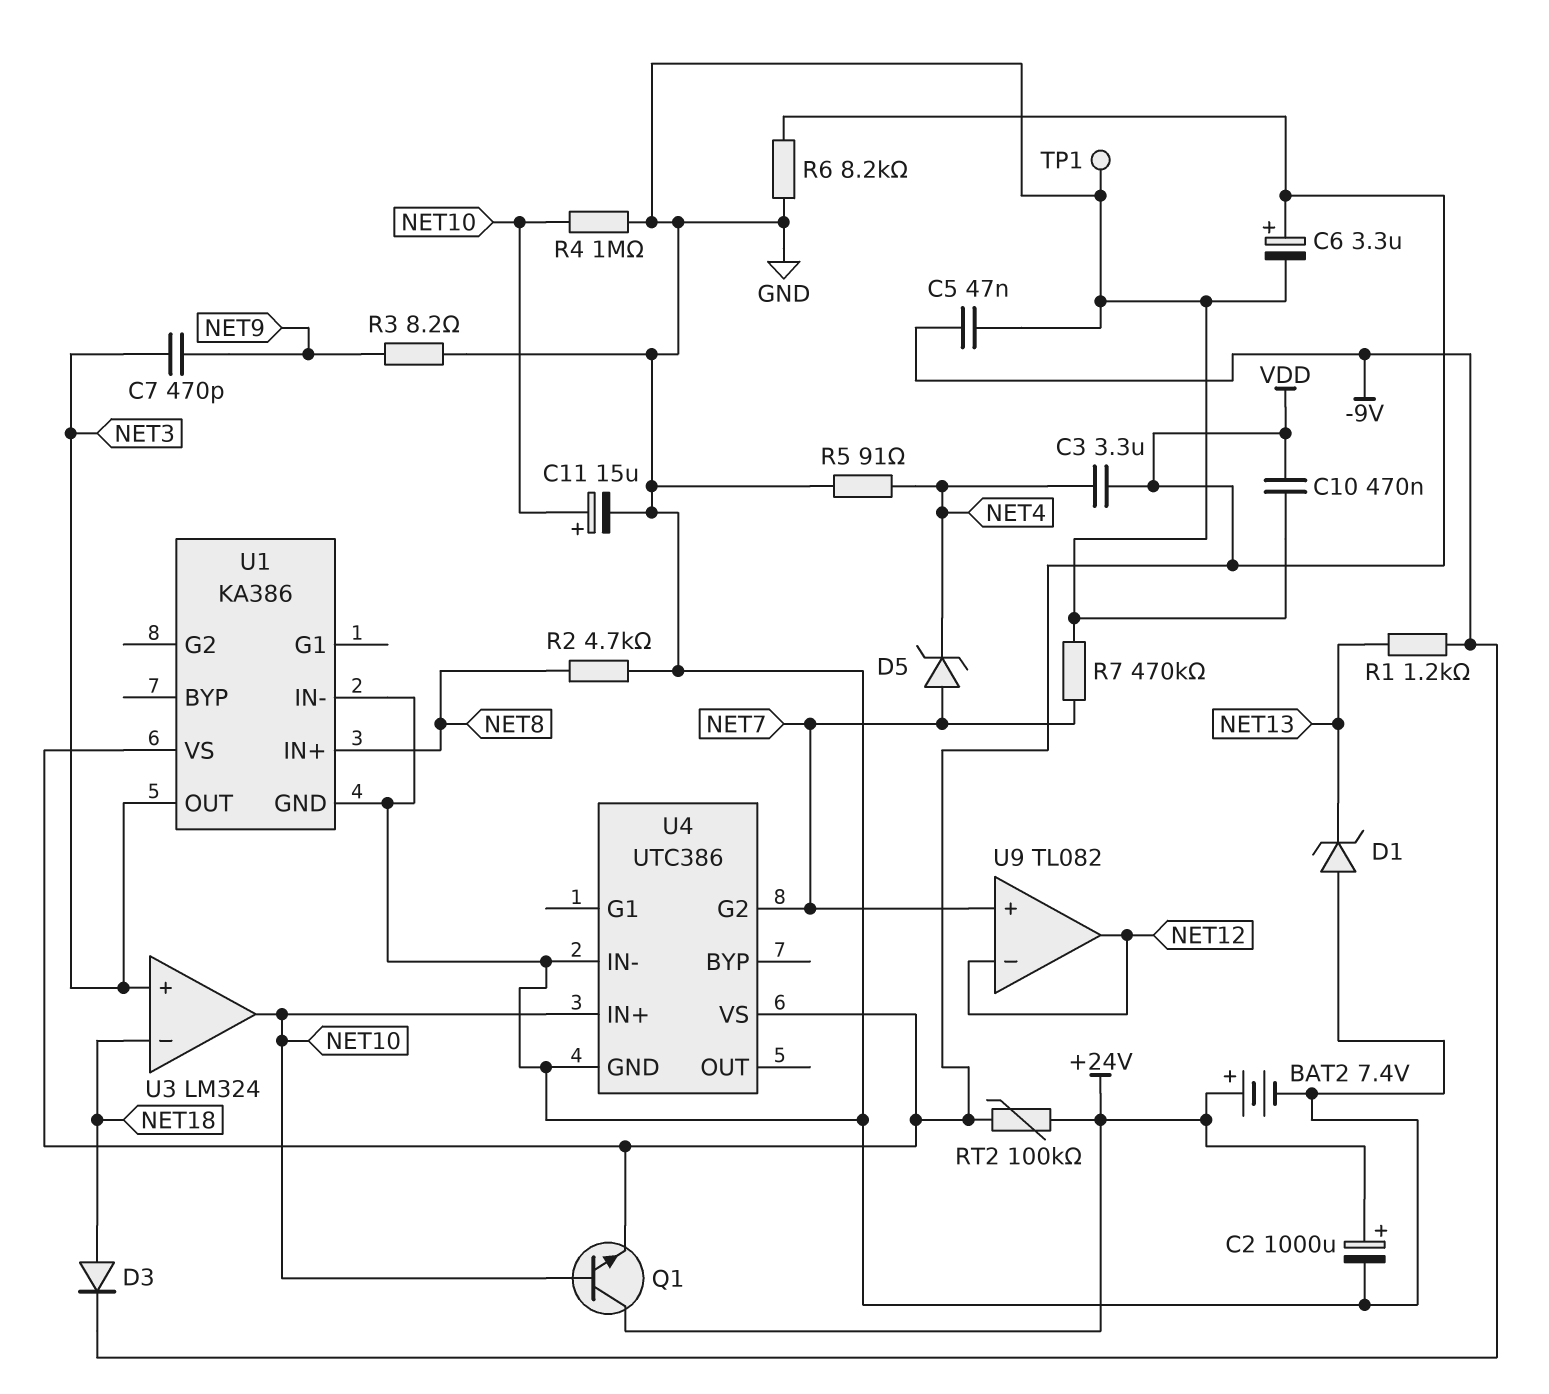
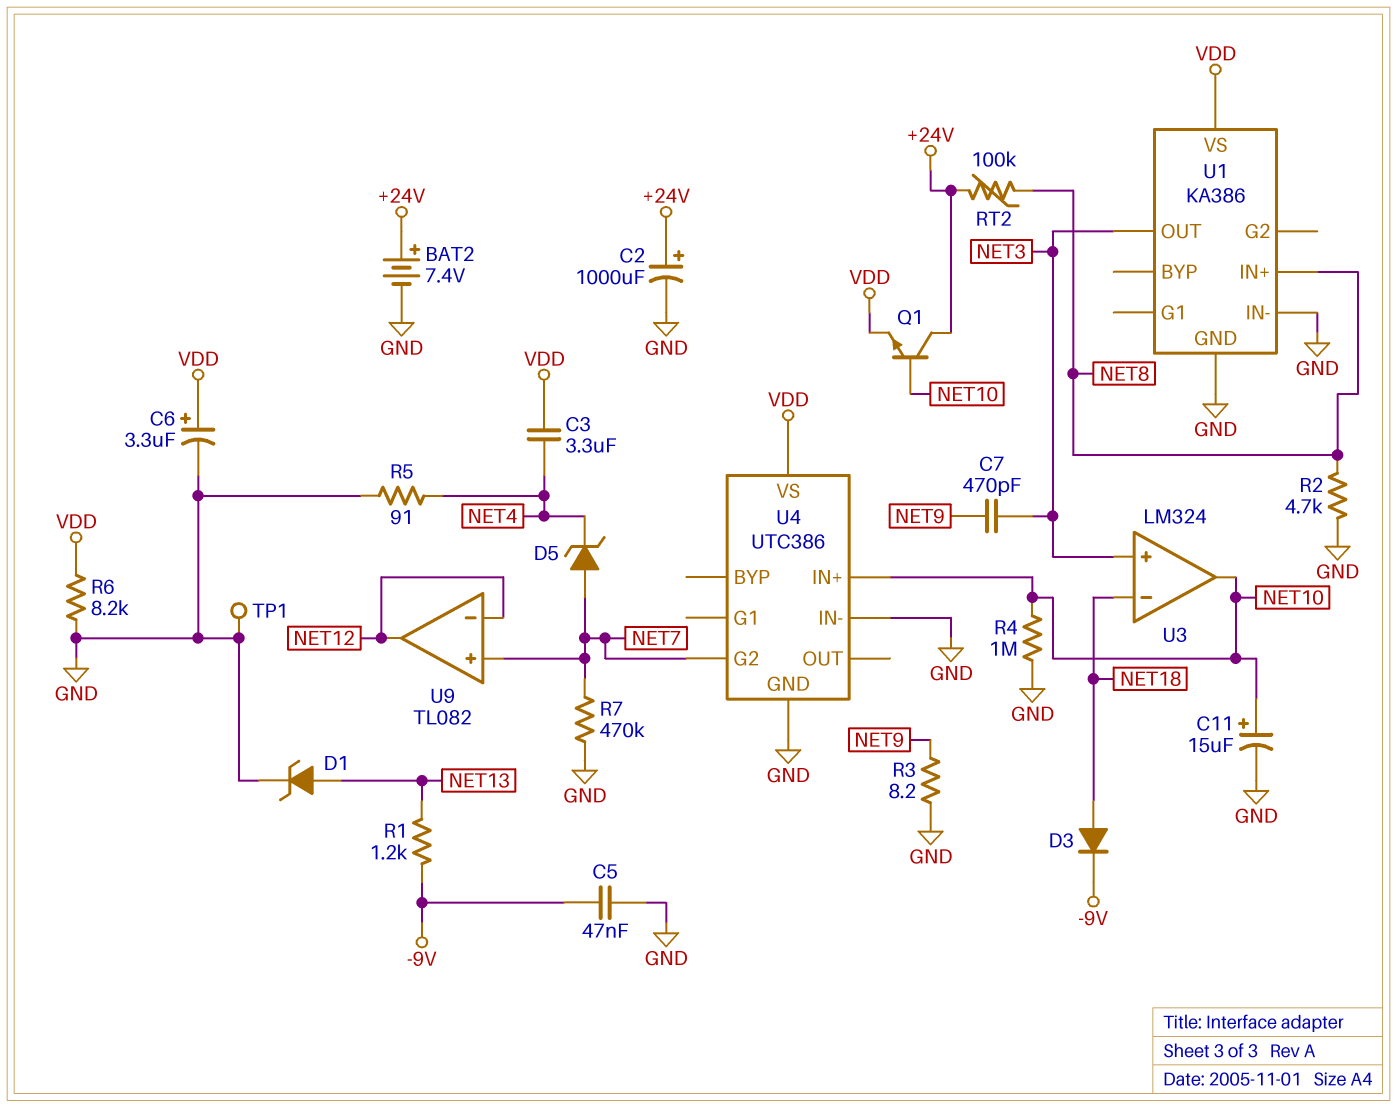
C10: 470nF (GND, VDD) -> none
D1: zener (A GND, K NET13) -> zener (A NET13, K GND)
RT2: 100k (+24V, VDD) -> 100k (+24V, NET8)

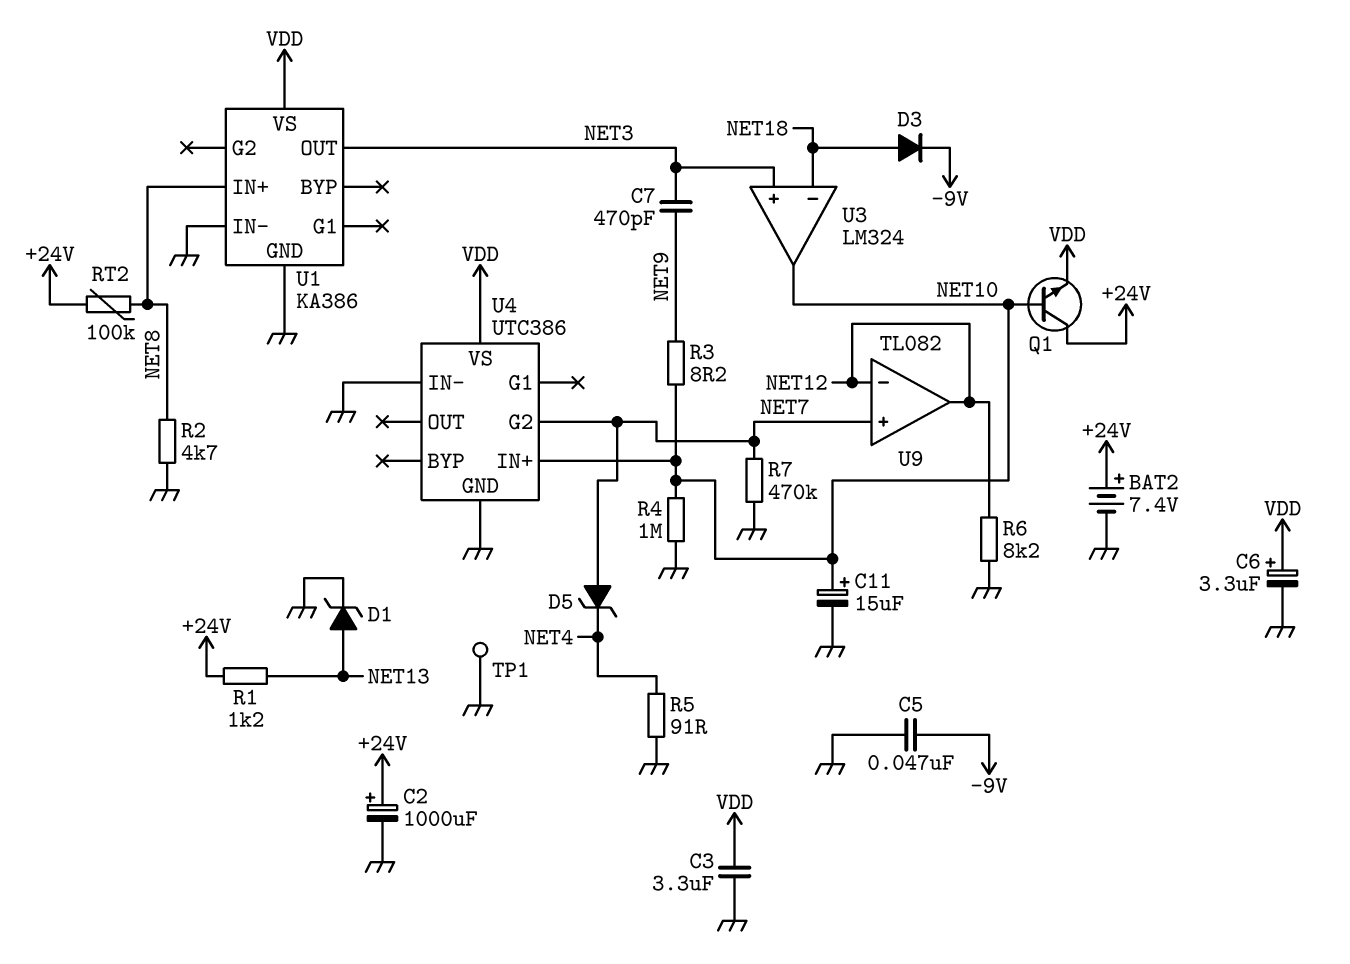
C3: 3.3uF (NET4, VDD) -> 3.3uF (GND, VDD)
R1: 1.2k (-9V, NET13) -> 1.2k (+24V, NET13)
R3: 8.2 (GND, NET9) -> 8.2 (NET9, NET10)
R6: 8.2k (GND, VDD) -> 8.2k (GND, NET12)

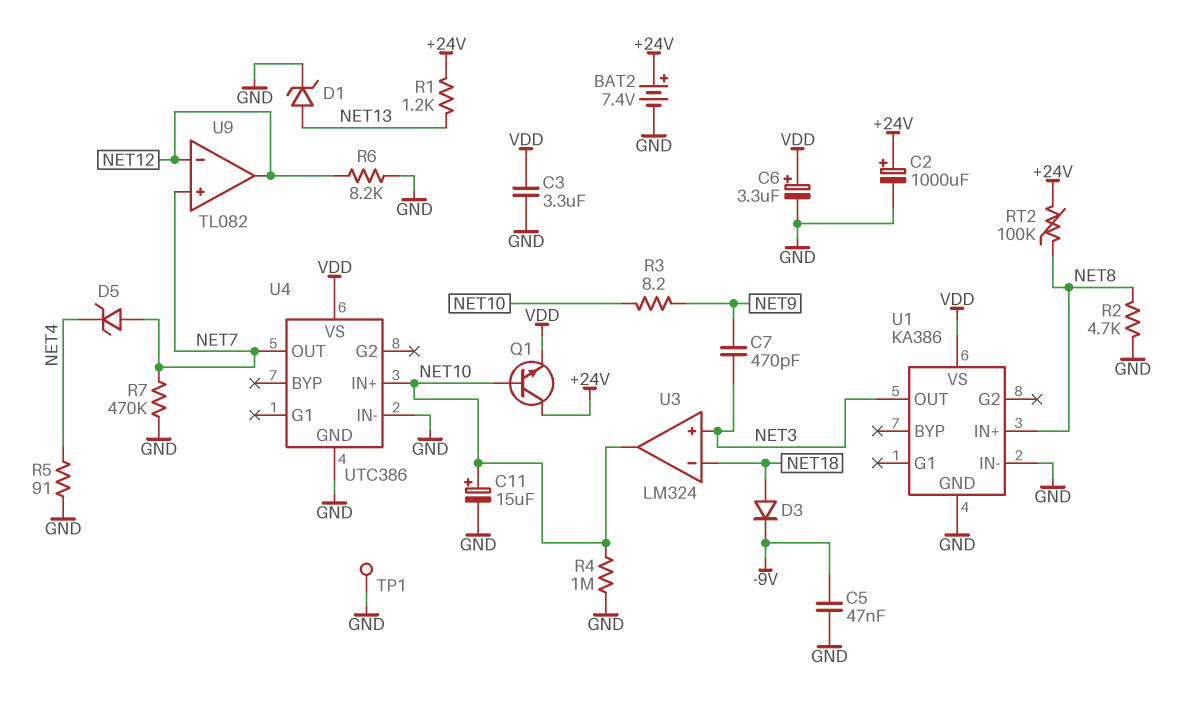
U4 pin G2: NET7 -> none
U4 pin OUT: none -> NET7

